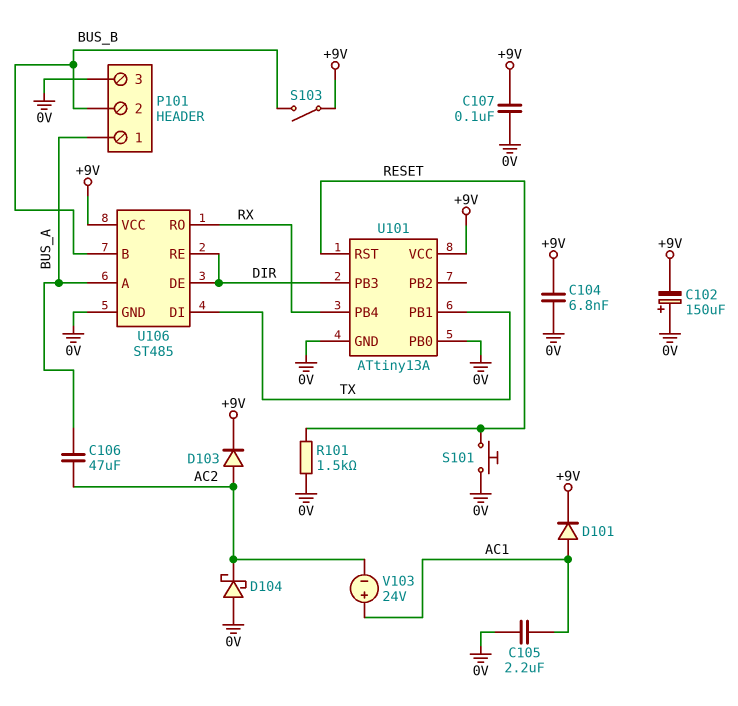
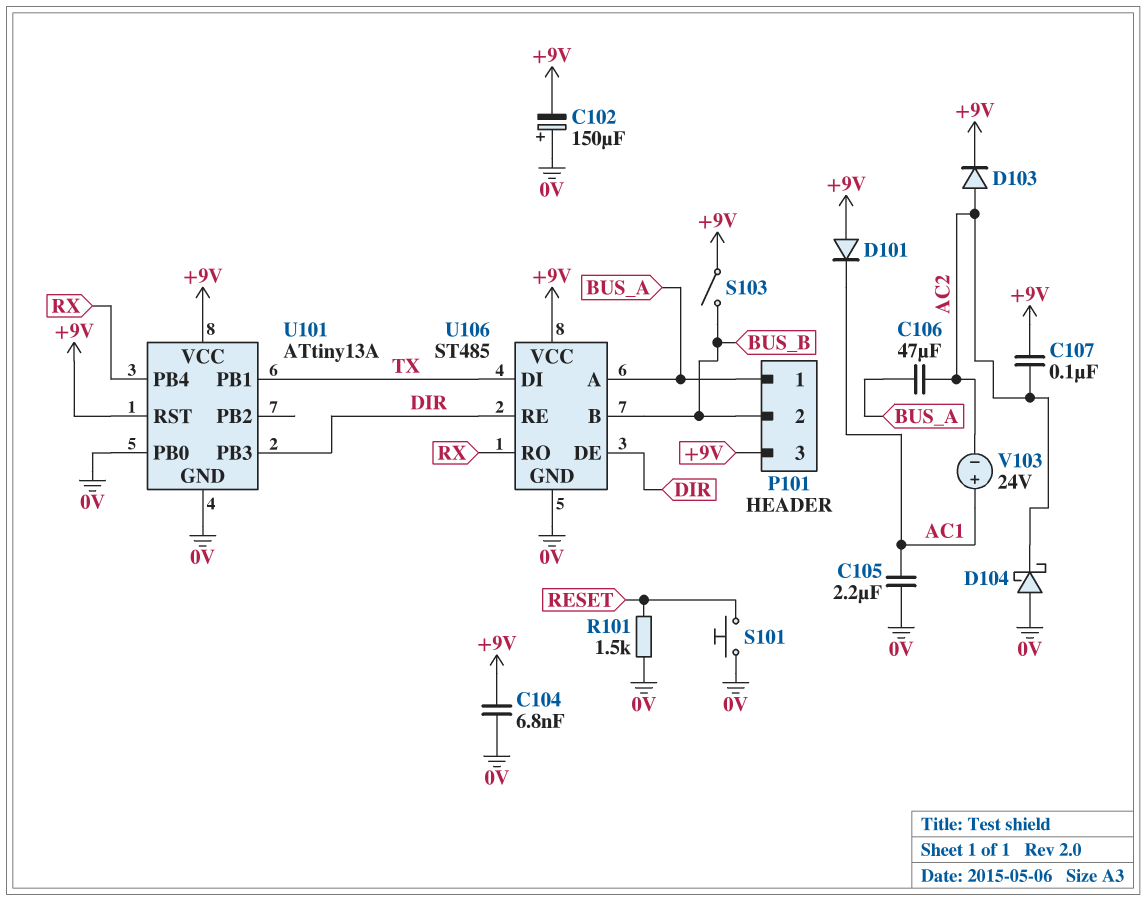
C107: 100nF (+9V, 0V) -> 100nF (+9V, AC2)
D101: diode (A AC1, K +9V) -> diode (A +9V, K AC1)
P101 pin 3: 0V -> +9V
U101 pin RST: RESET -> +9V

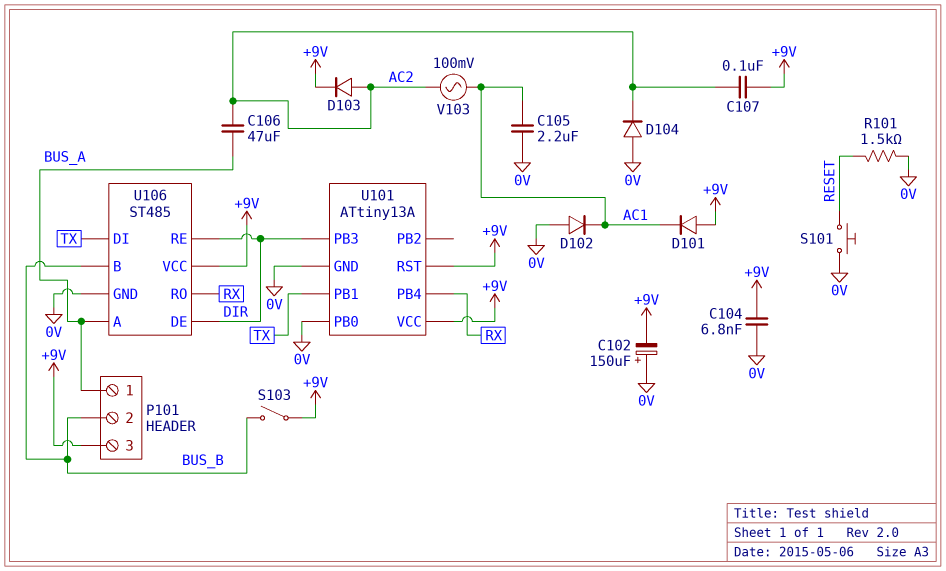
D102: none -> diode (A 0V, K AC1)
D104: schottky (A 0V, K AC2) -> diode (A 0V, K AC2)
V103: 24V (plus AC1, minus AC2) -> AC 100mV (AC1, AC2)

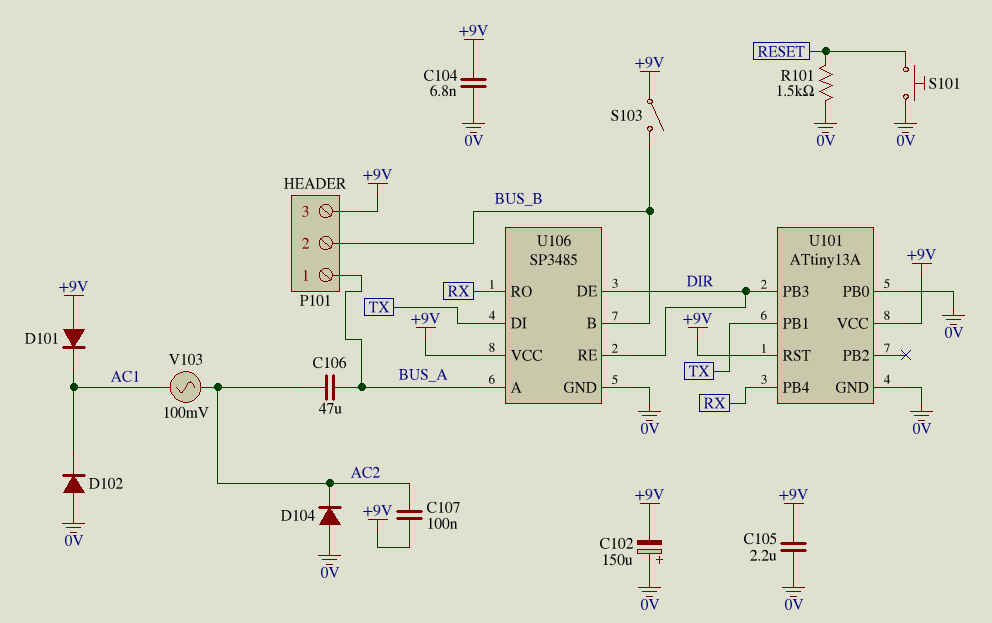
C105: 2.2uF (0V, AC1) -> 2.2uF (+9V, 0V)
D103: diode (A AC2, K +9V) -> none
U106: ST485 -> SP3485

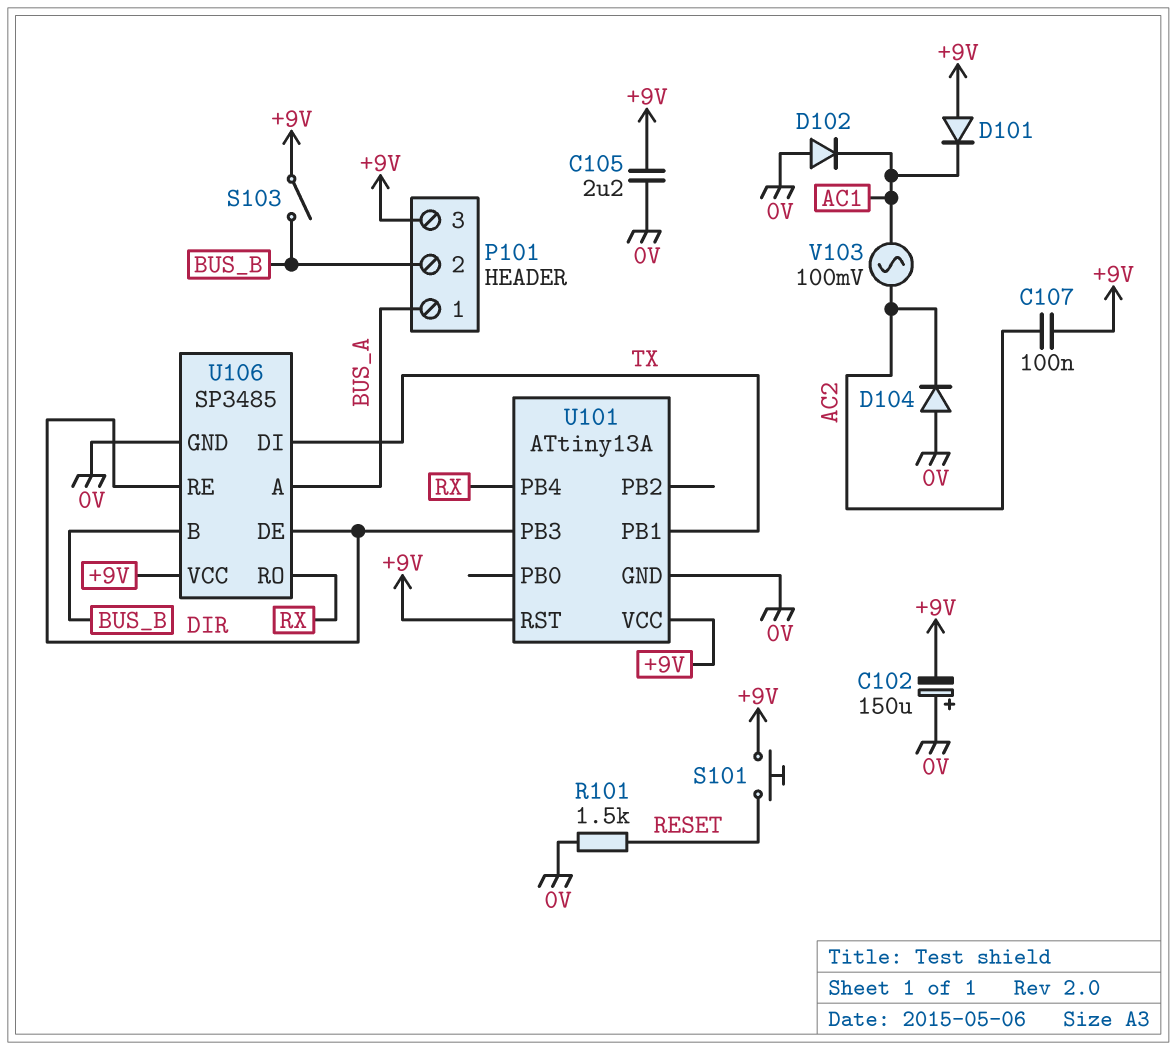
C104: 6.8nF (+9V, 0V) -> none
C106: 47uF (AC2, BUS_A) -> none
S101: button (0V, RESET) -> button (+9V, RESET)
U101 pin PB0: 0V -> none

